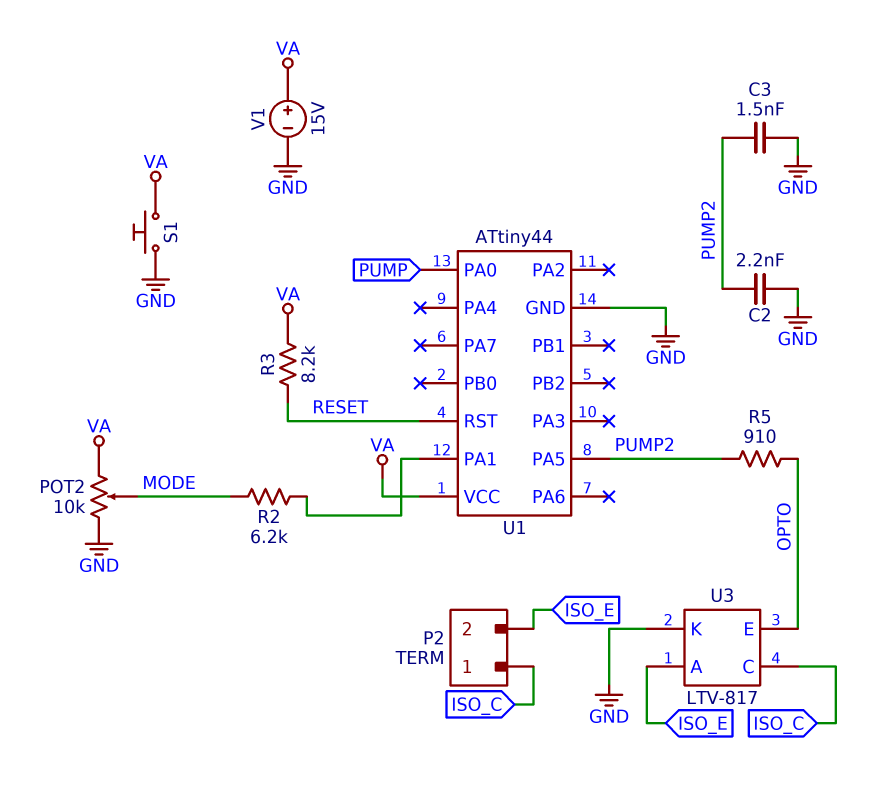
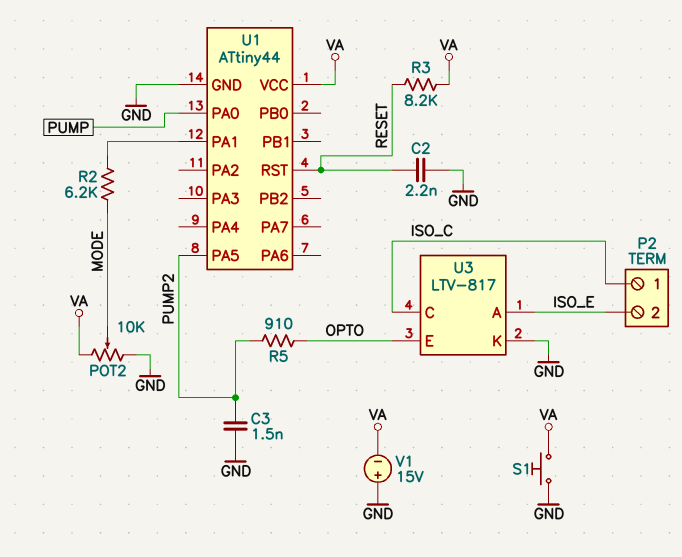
C2: 2.2nF (GND, PUMP2) -> 2.2nF (GND, RESET)
V1: 15V (plus VA, minus GND) -> 15V (plus GND, minus VA)

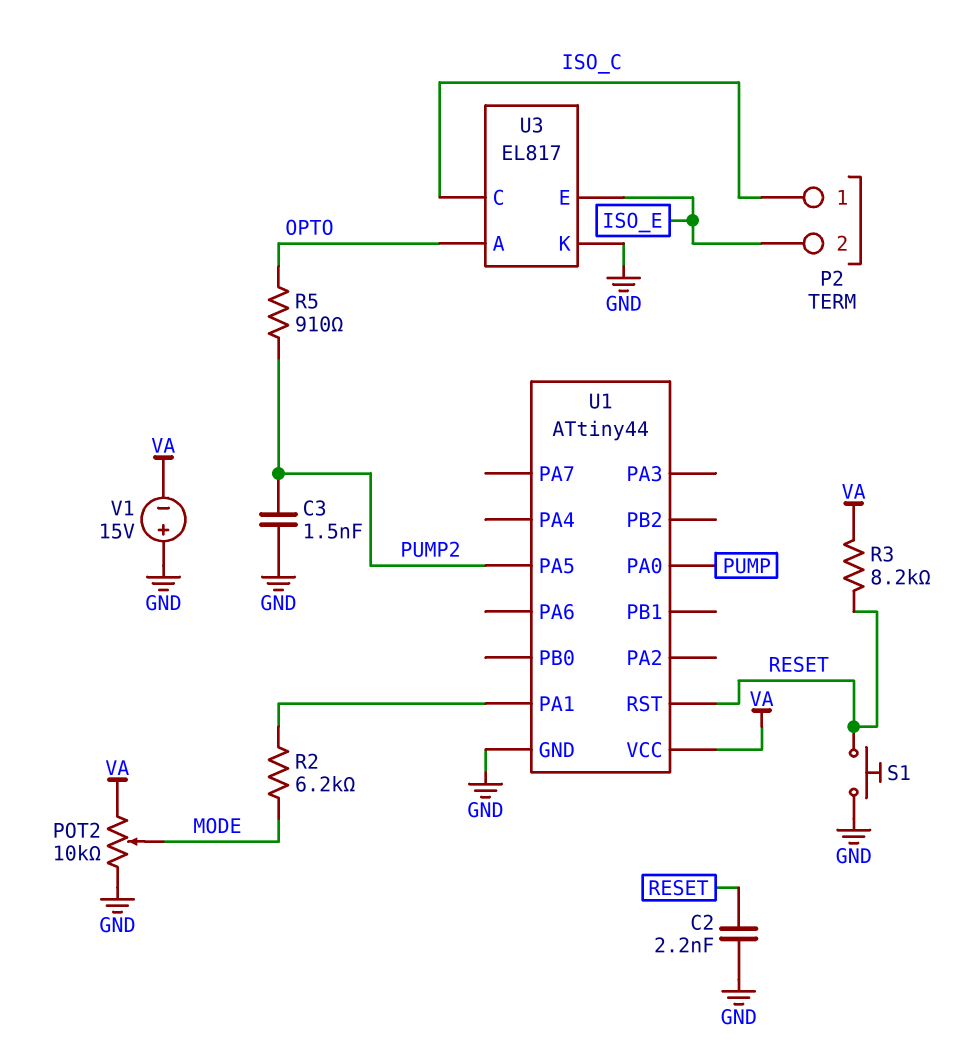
S1: button (GND, VA) -> button (GND, RESET)
U3: LTV-817 -> EL817
U3 pin A: ISO_E -> OPTO
U3 pin E: OPTO -> ISO_E

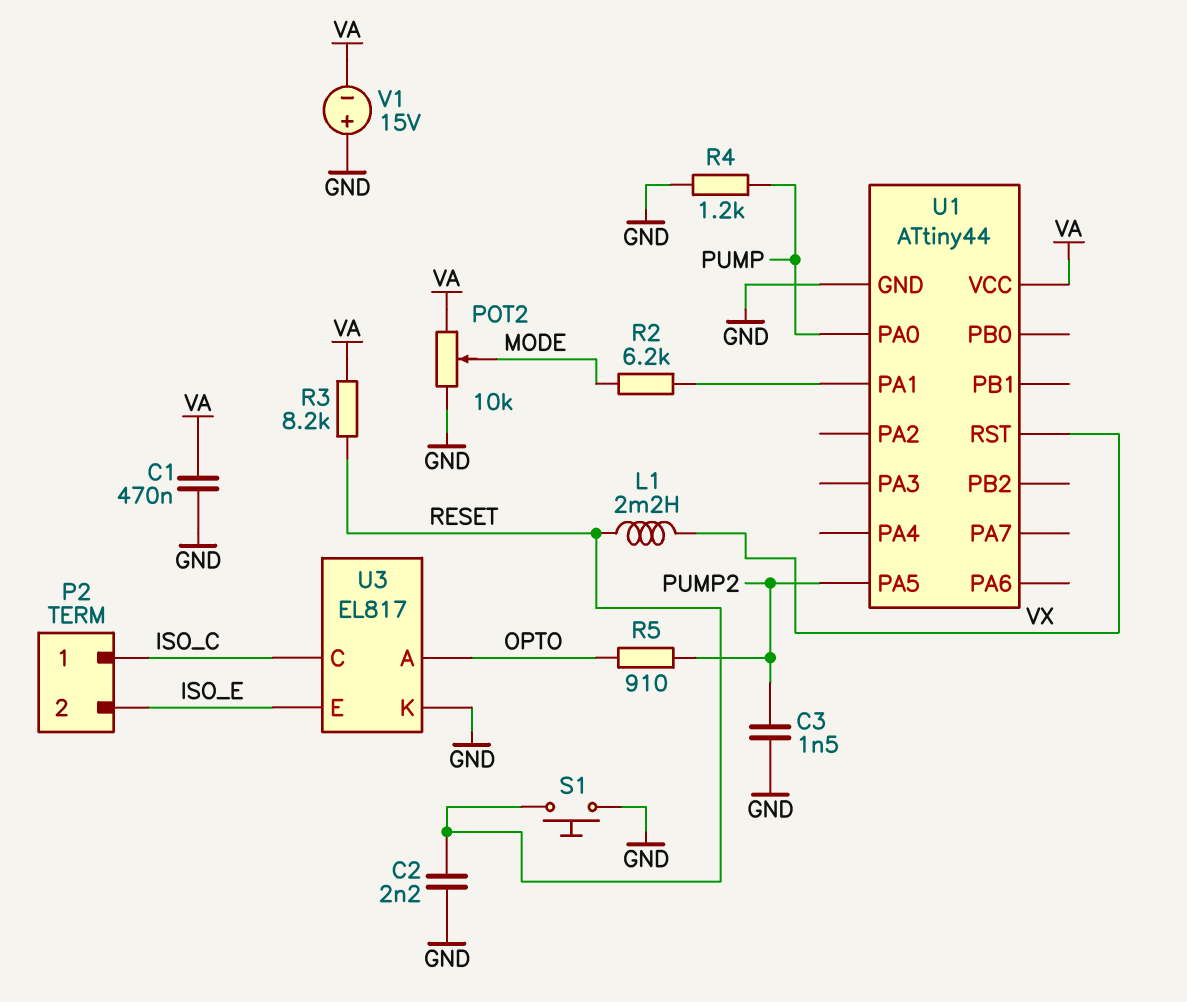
C1: none -> 470nF (GND, VA)
L1: none -> 2.2mH (RESET, VX)
R4: none -> 1.2k (GND, PUMP)
U1 pin RST: RESET -> VX

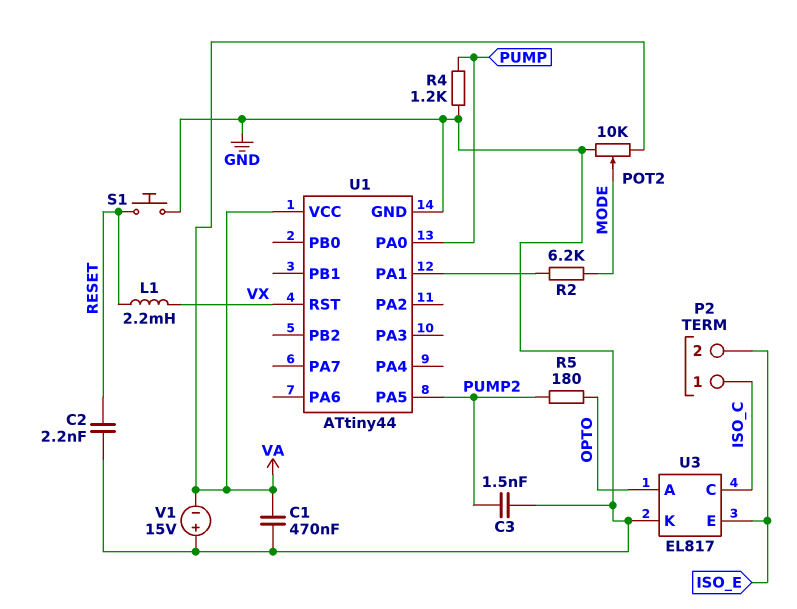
R3: 8.2k (RESET, VA) -> none
R5: 910 (OPTO, PUMP2) -> 180 (OPTO, PUMP2)

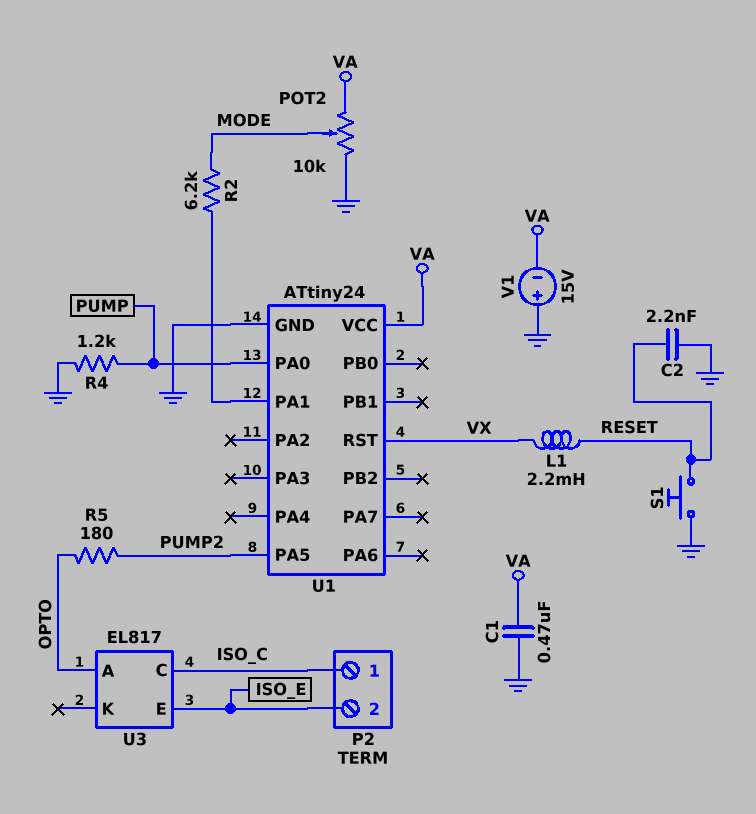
C3: 1.5nF (GND, PUMP2) -> none
U1: ATtiny44 -> ATtiny24
U3 pin K: GND -> none

